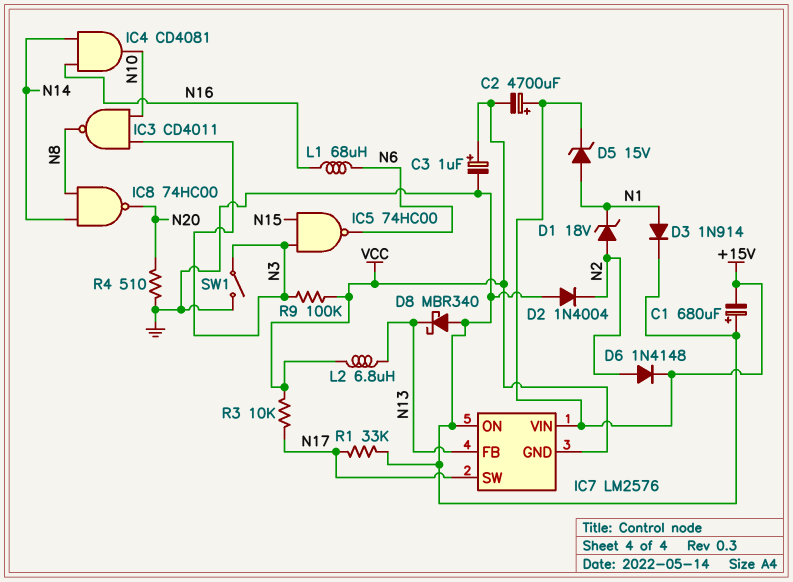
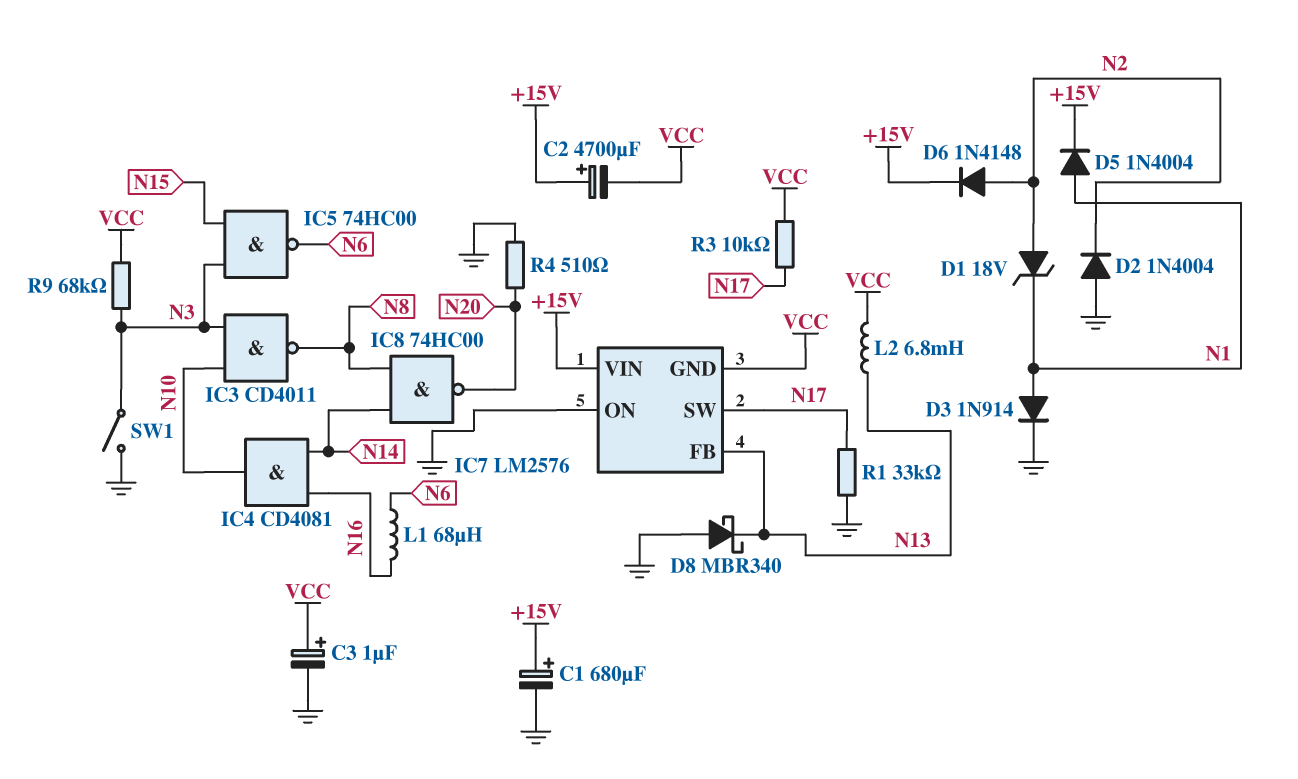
C1: 680uF (plus GND, minus +15V) -> 680uF (plus +15V, minus GND)
D5: zener 15V (A N1, K +15V) -> diode 1N4004 (A N1, K +15V)
L2: 6.8uH (N13, VCC) -> 6.8mH (N13, VCC)
R9: 100k (N3, VCC) -> 68k (N3, VCC)

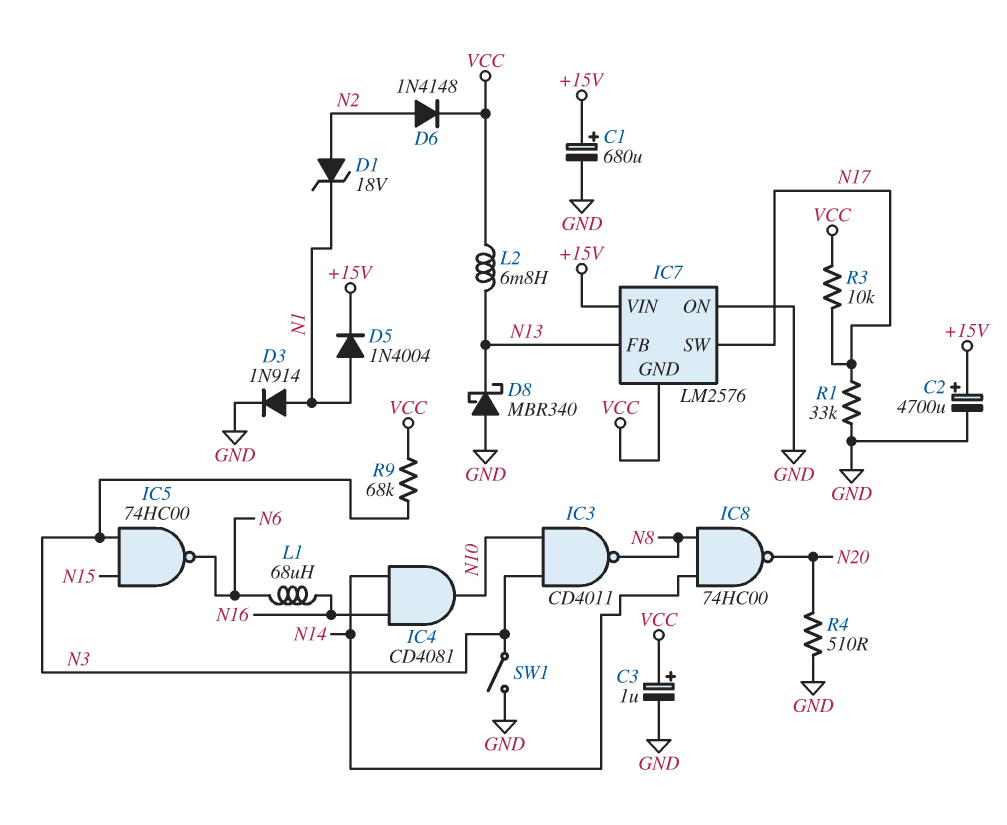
C2: 4700uF (plus +15V, minus VCC) -> 4700uF (plus +15V, minus GND)
D2: diode 1N4004 (A GND, K N2) -> none
D6: diode 1N4148 (A N2, K +15V) -> diode 1N4148 (A N2, K VCC)

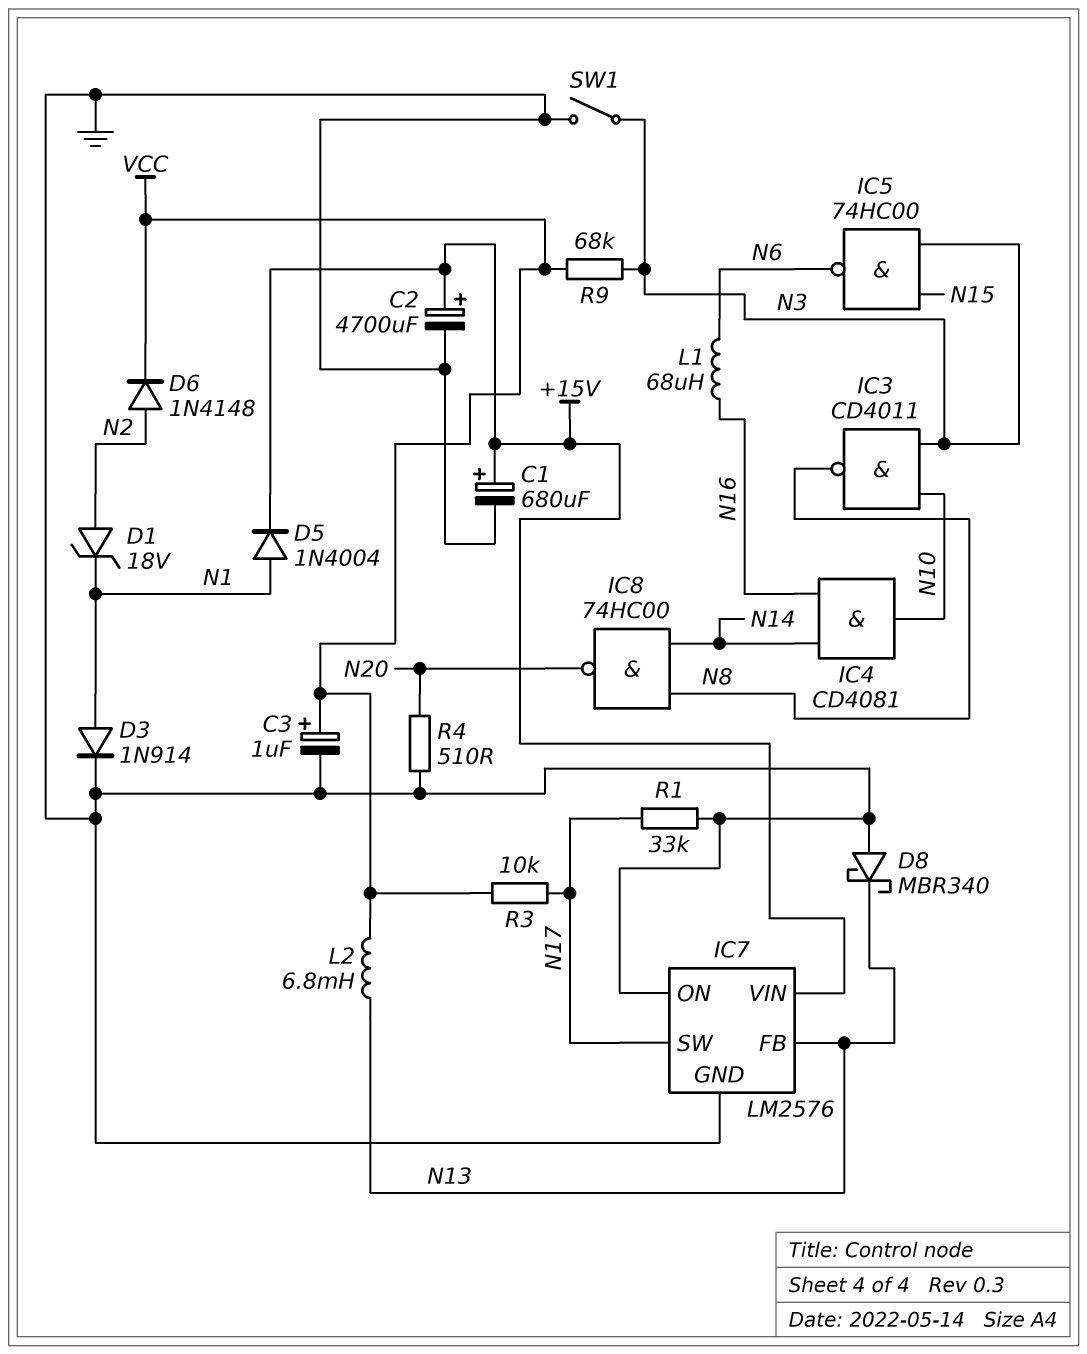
IC7 pin GND: VCC -> GND

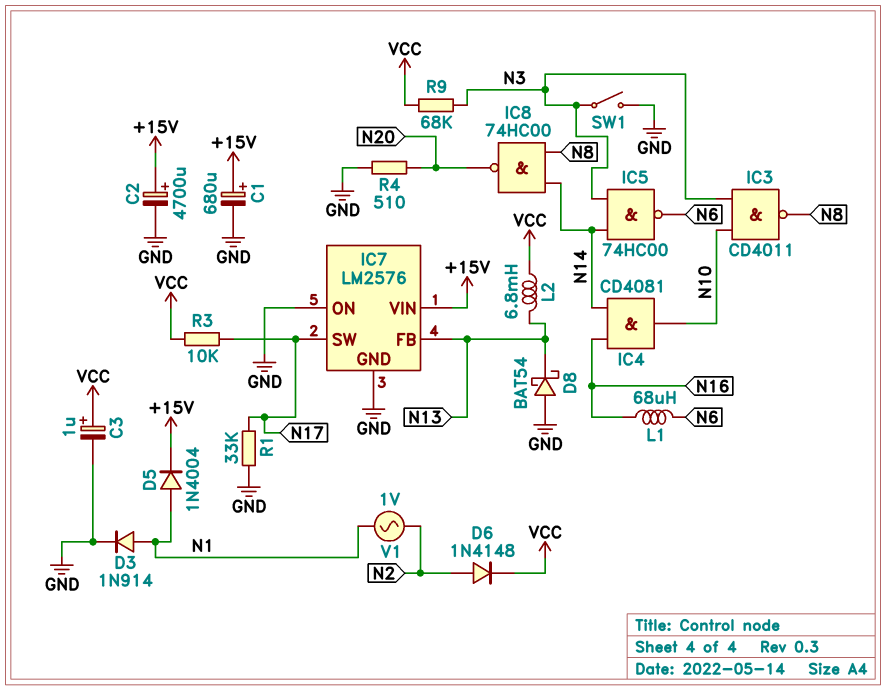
D1: zener 18V (A N2, K N1) -> none
D8: schottky MBR340 (A GND, K N13) -> schottky BAT54 (A GND, K N13)
IC5: NAND 74HC00 (in N3, in N15, out N6) -> NAND 74HC00 (in N3, in N14, out N6)
V1: none -> AC 1V (N1, N2)

